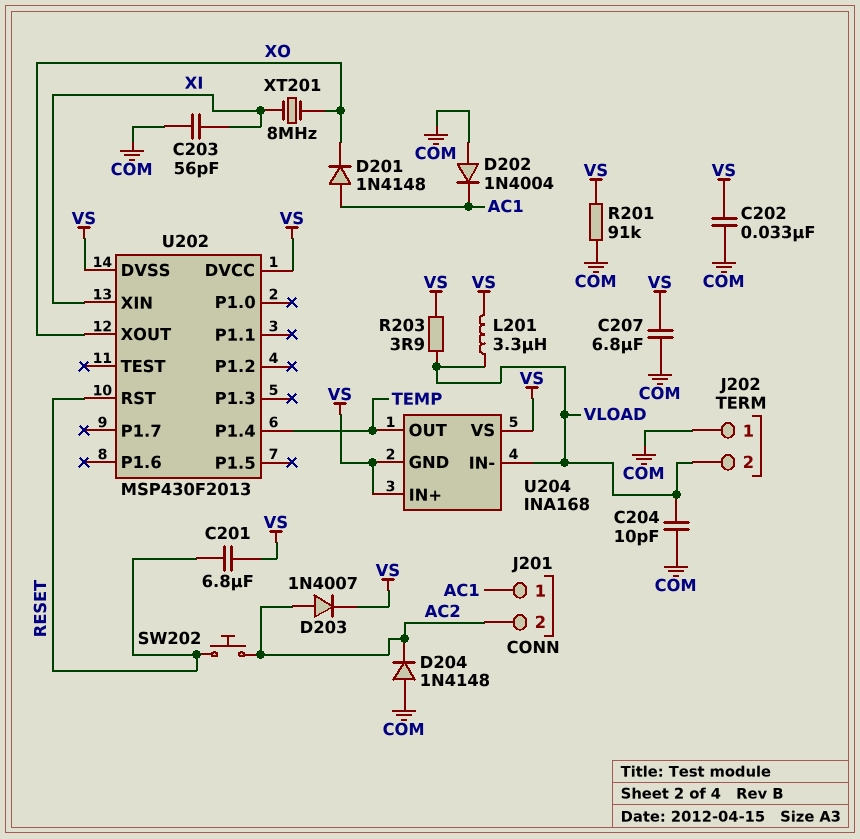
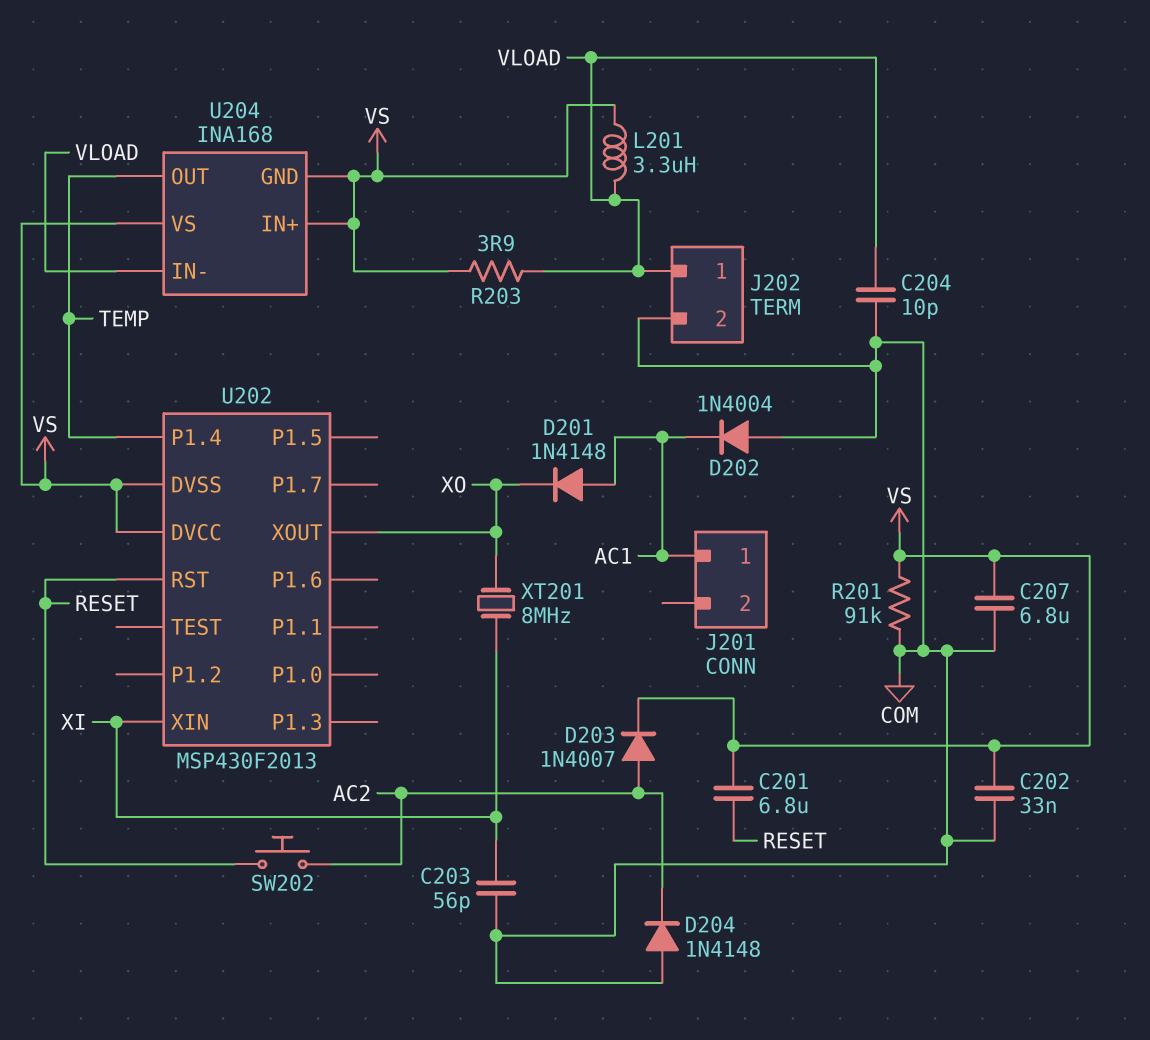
J201 pin 2: AC2 -> none
J202 pin 1: COM -> VLOAD
J202 pin 2: VLOAD -> COM

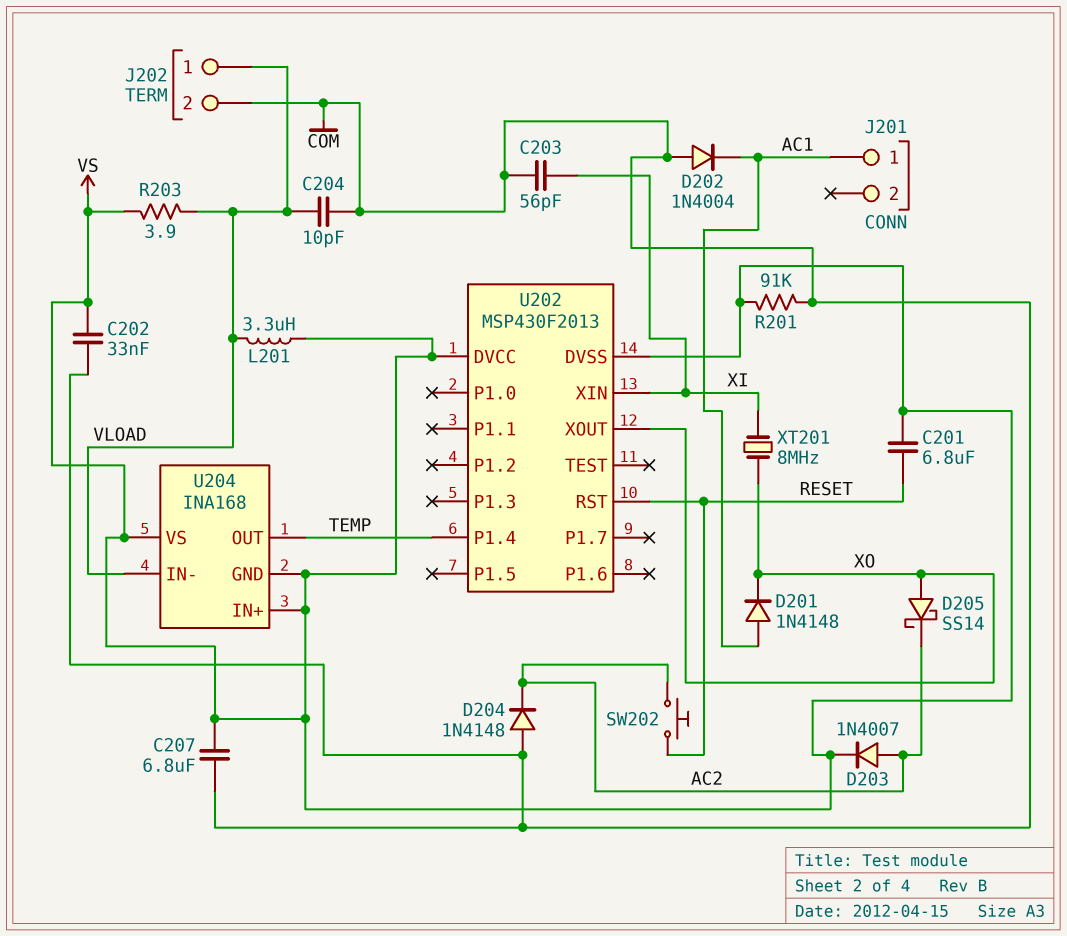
D205: none -> schottky SS14 (A XO, K AC2)

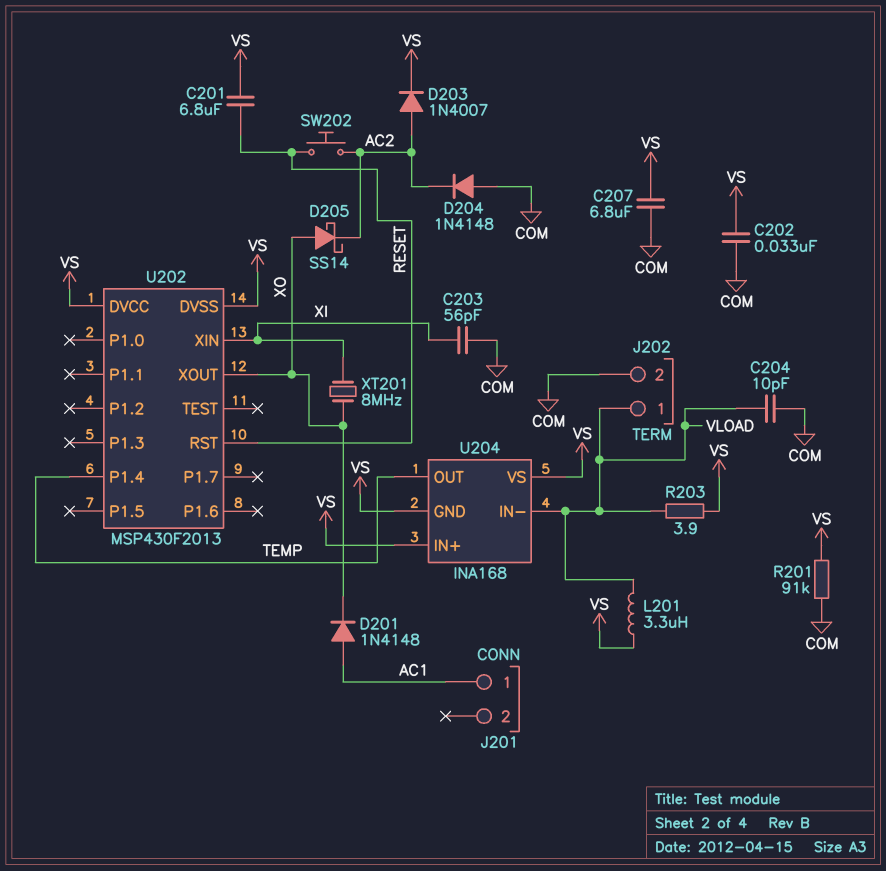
D202: diode 1N4004 (A COM, K AC1) -> none

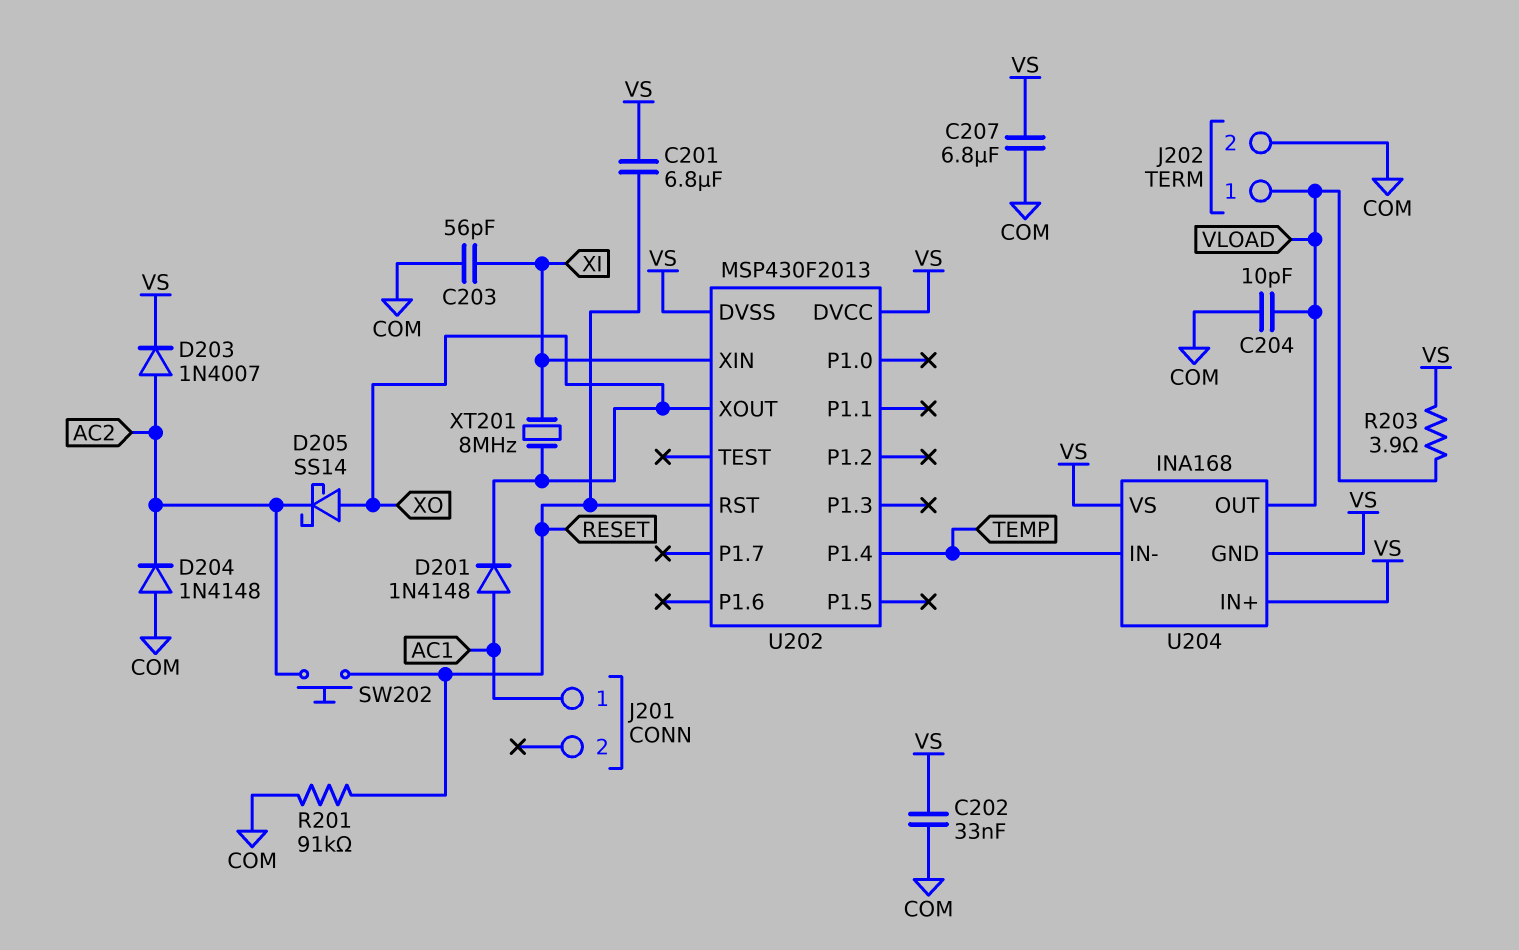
L201: 3.3uH (VLOAD, VS) -> none
R201: 91k (COM, VS) -> 91k (COM, RESET)
U204 pin IN-: VLOAD -> TEMP
U204 pin OUT: TEMP -> VLOAD

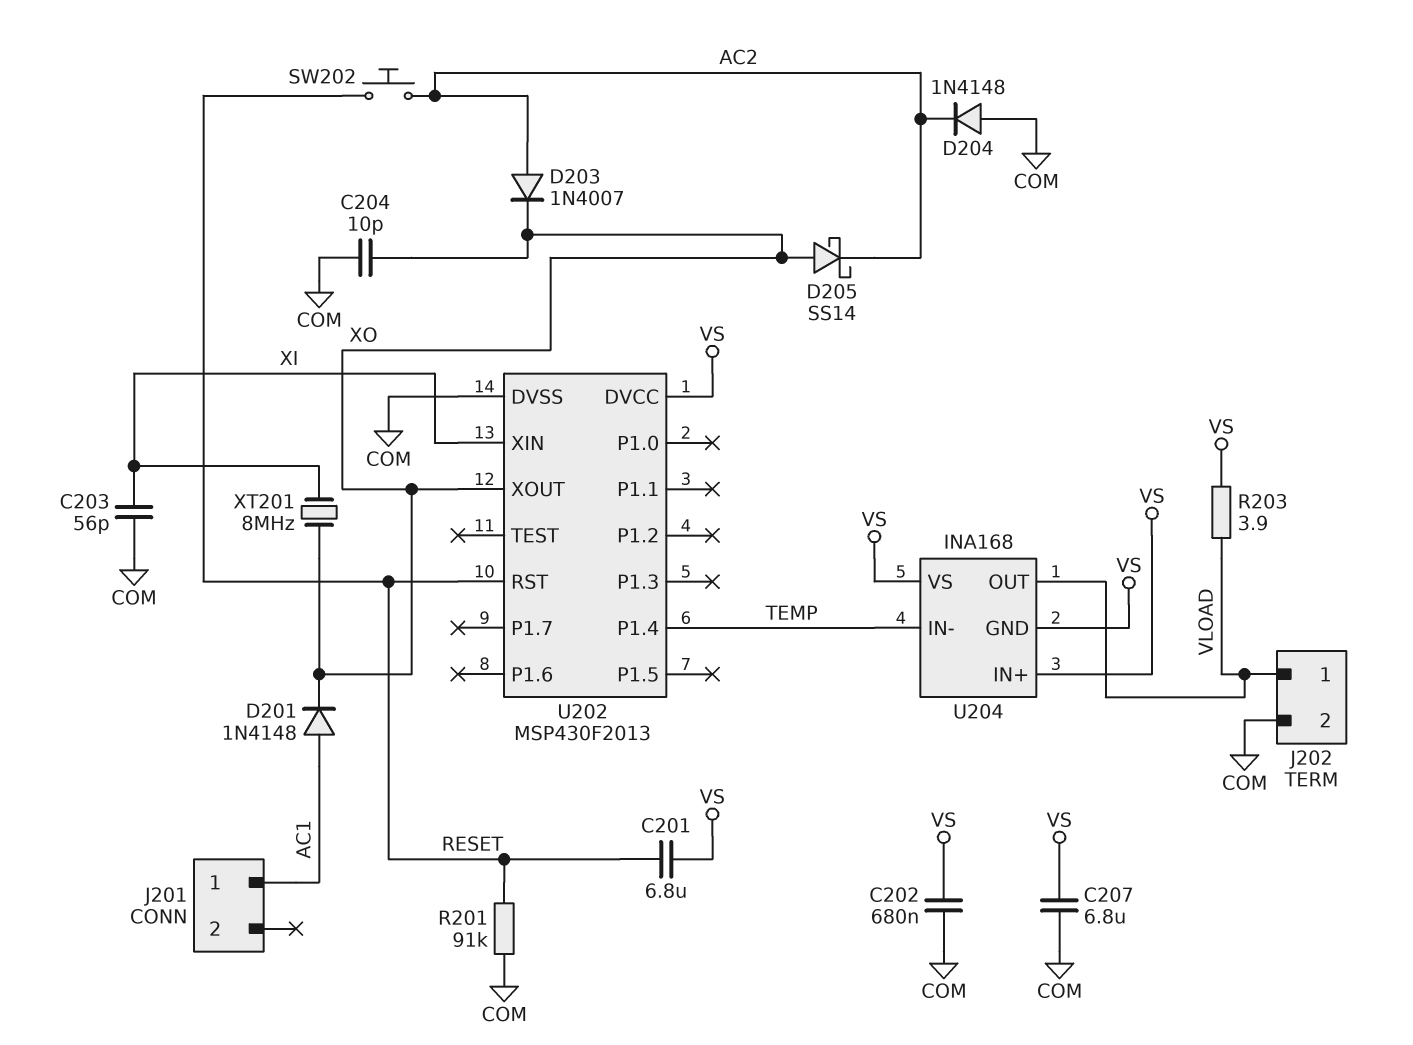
C202: 33nF (COM, VS) -> 680nF (COM, VS)
C204: 10pF (COM, VLOAD) -> 10pF (COM, XO)
D203: diode 1N4007 (A AC2, K VS) -> diode 1N4007 (A AC2, K XO)
U202 pin DVSS: VS -> COM

